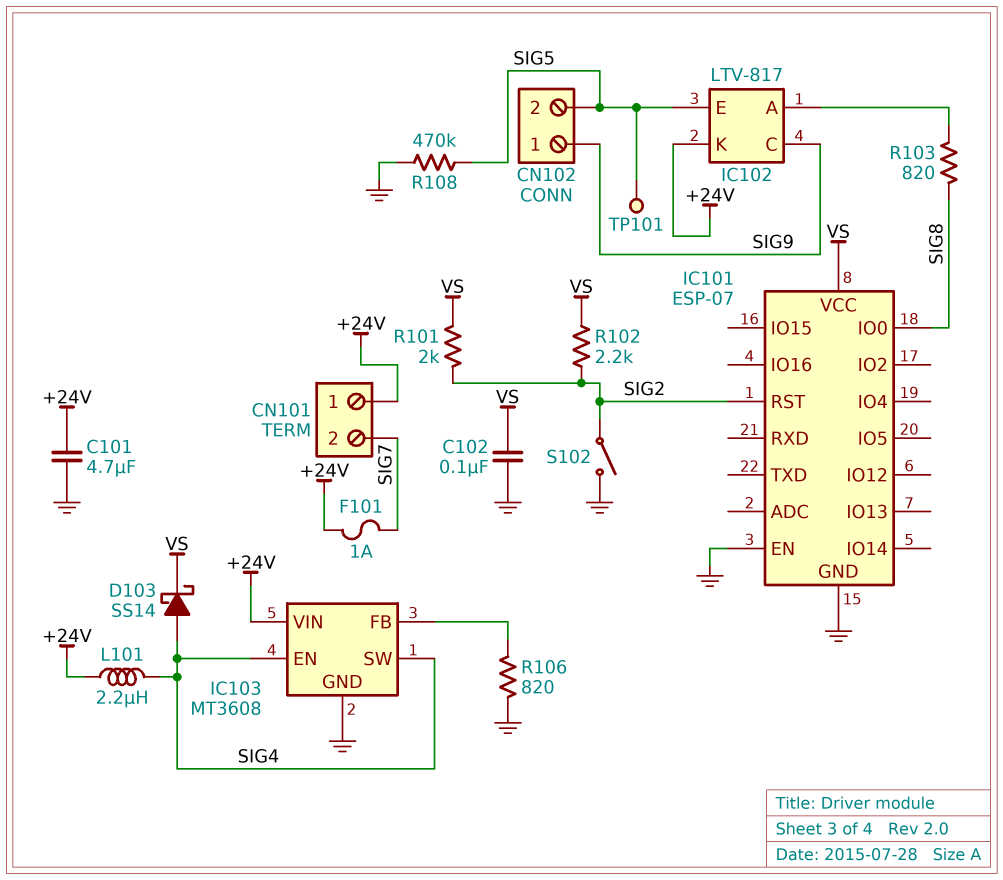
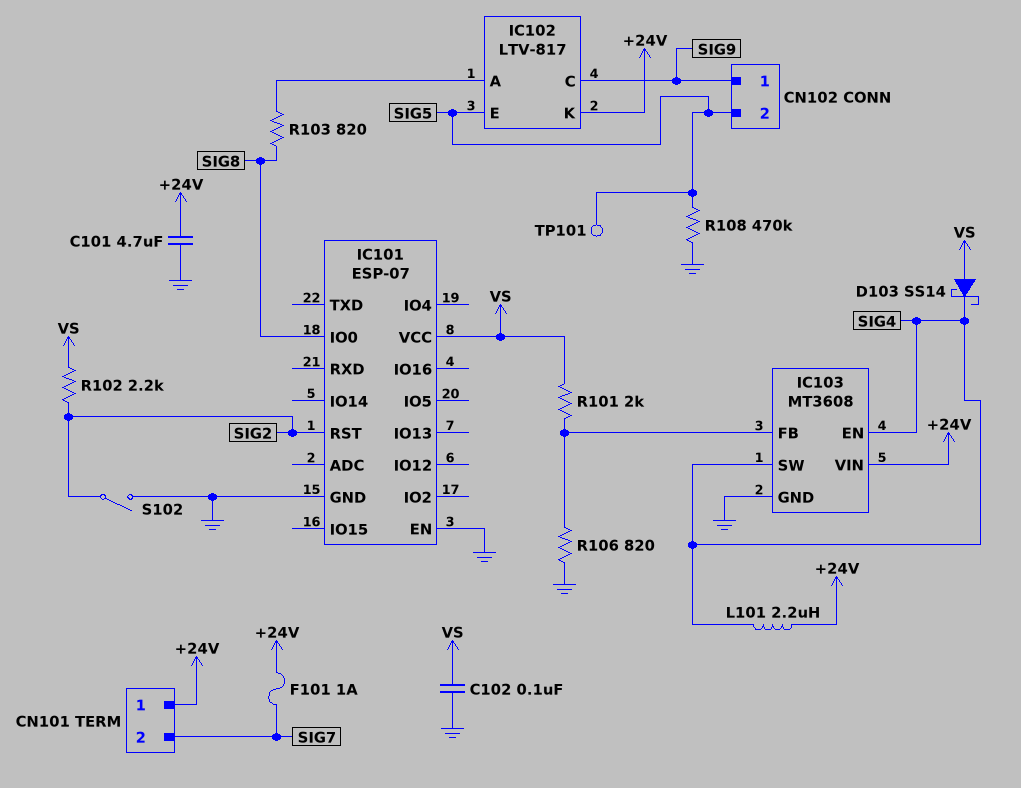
D103: schottky SS14 (A SIG4, K VS) -> schottky SS14 (A VS, K SIG4)
R101: 2k (SIG2, VS) -> 2k (IC103/FB, VS)

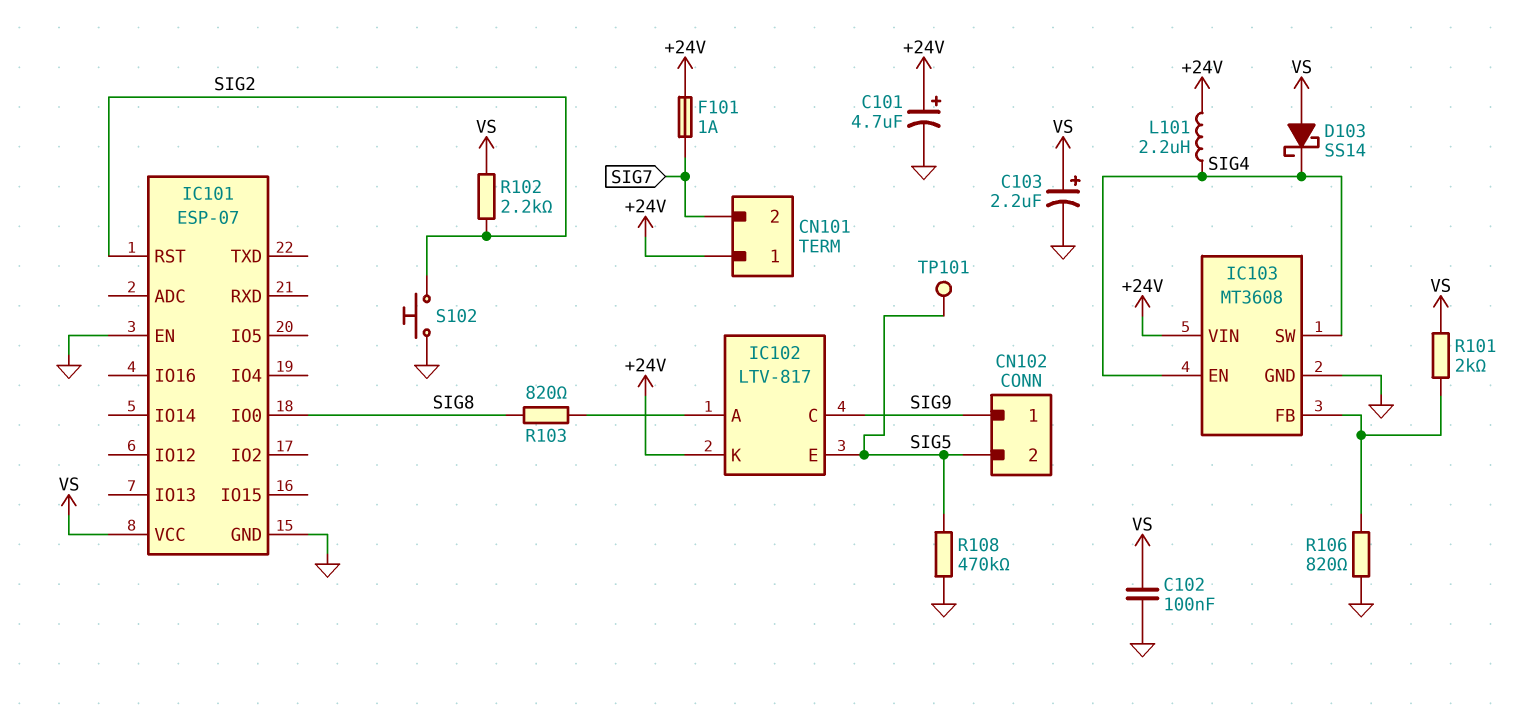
C101: 4.7uF (+24V, GND) -> 4.7uF (plus +24V, minus GND)
C103: none -> 2.2uF (plus VS, minus GND)
S102: switch (GND, SIG2) -> button (GND, SIG2)

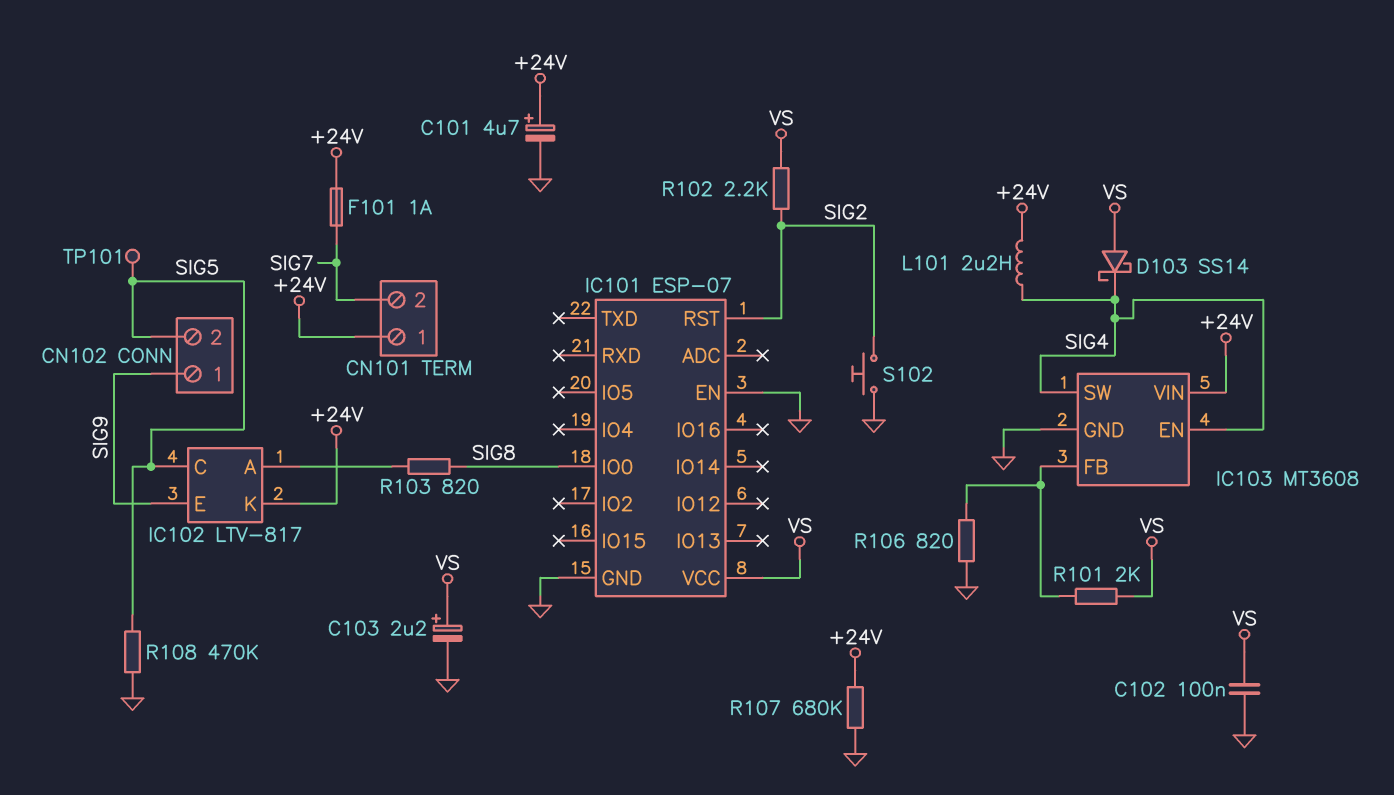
IC102 pin C: SIG9 -> SIG5
IC102 pin E: SIG5 -> SIG9
R107: none -> 680k (+24V, GND)

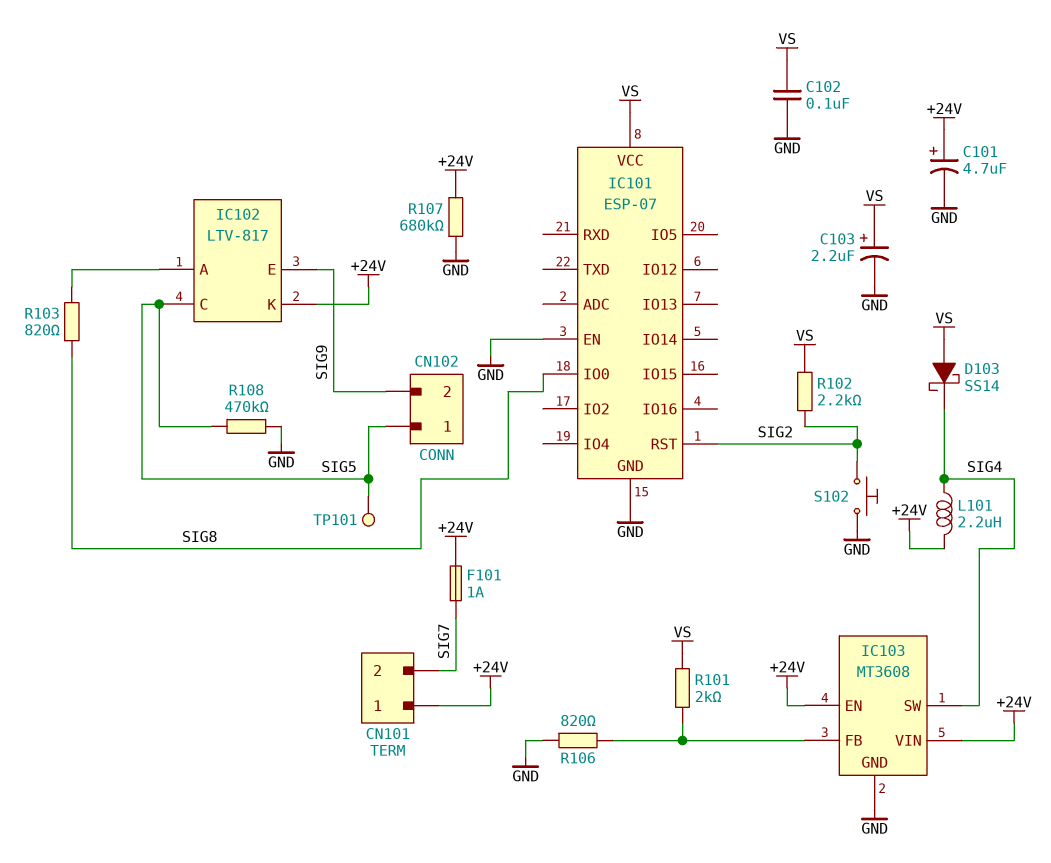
CN102 pin 1: SIG9 -> SIG5
CN102 pin 2: SIG5 -> SIG9
IC103 pin EN: SIG4 -> +24V

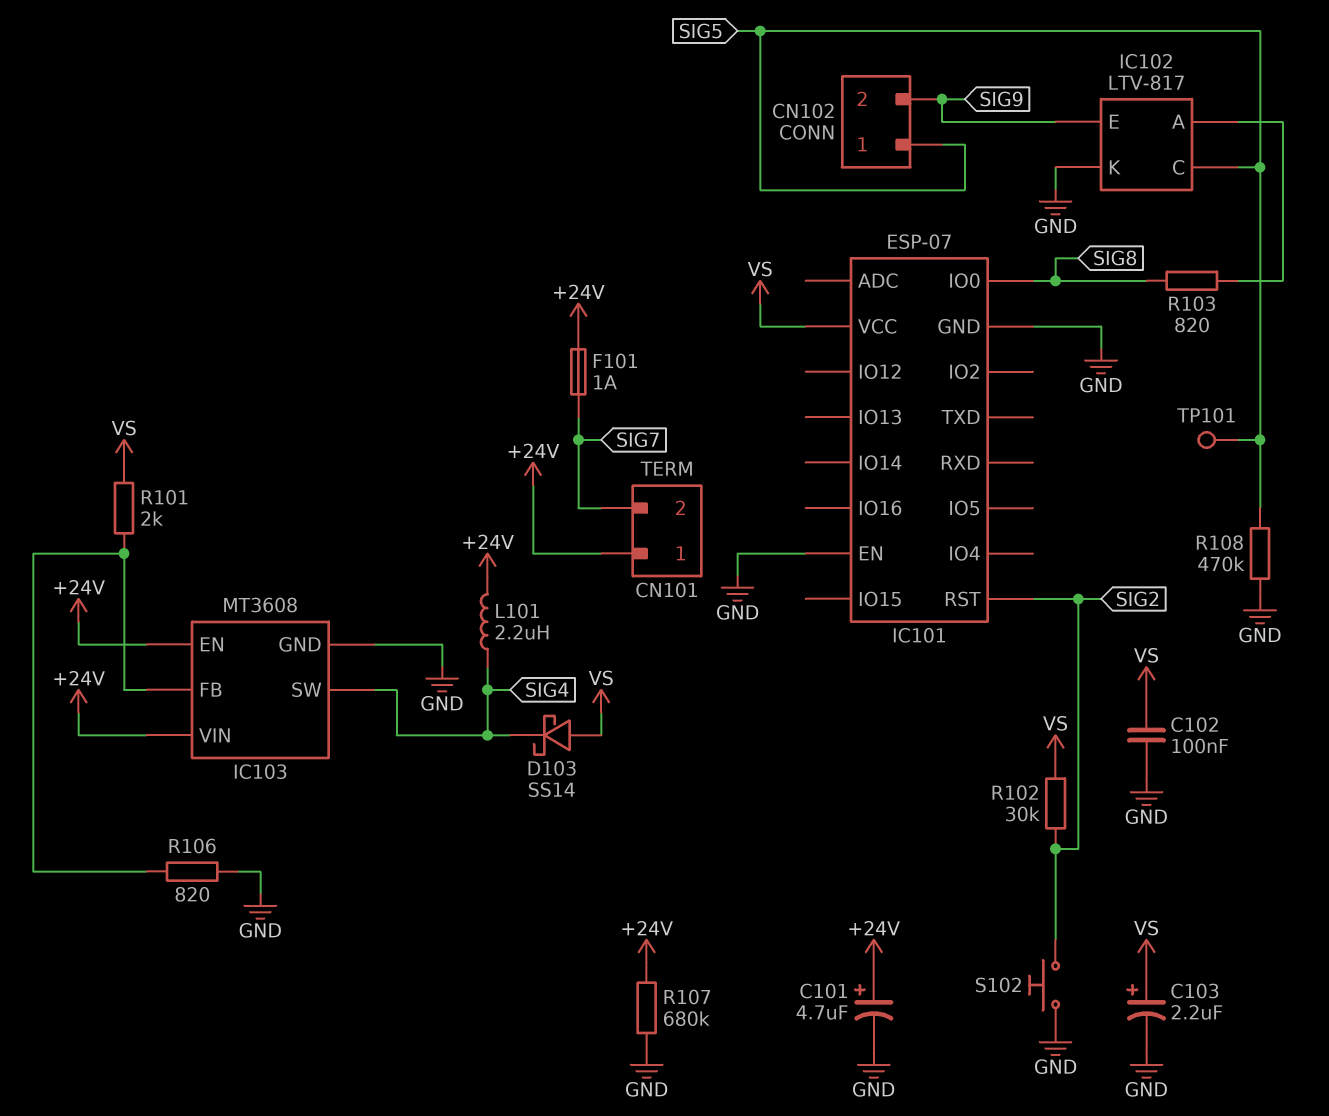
IC102 pin K: +24V -> GND
R102: 2.2k (SIG2, VS) -> 30k (SIG2, VS)

